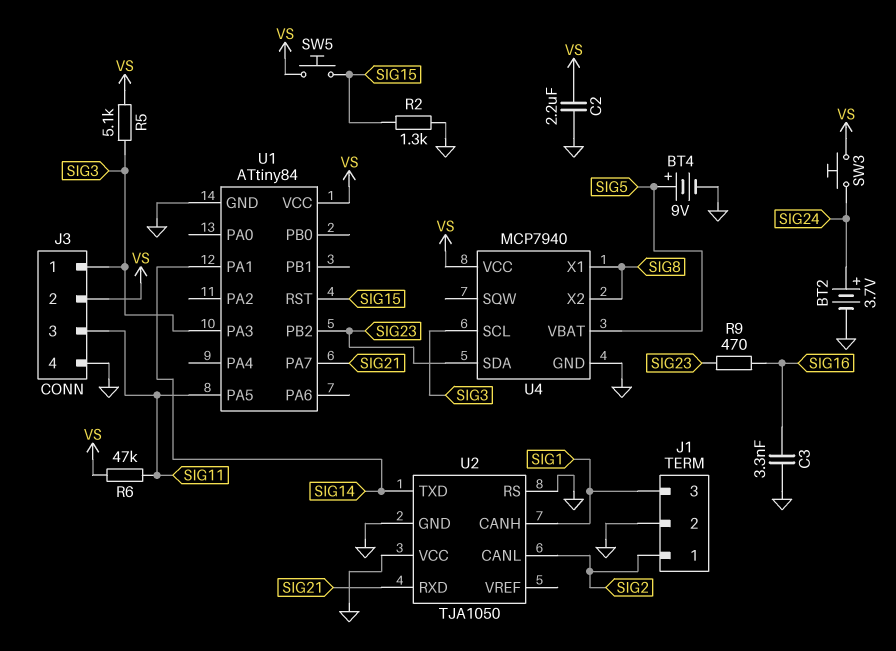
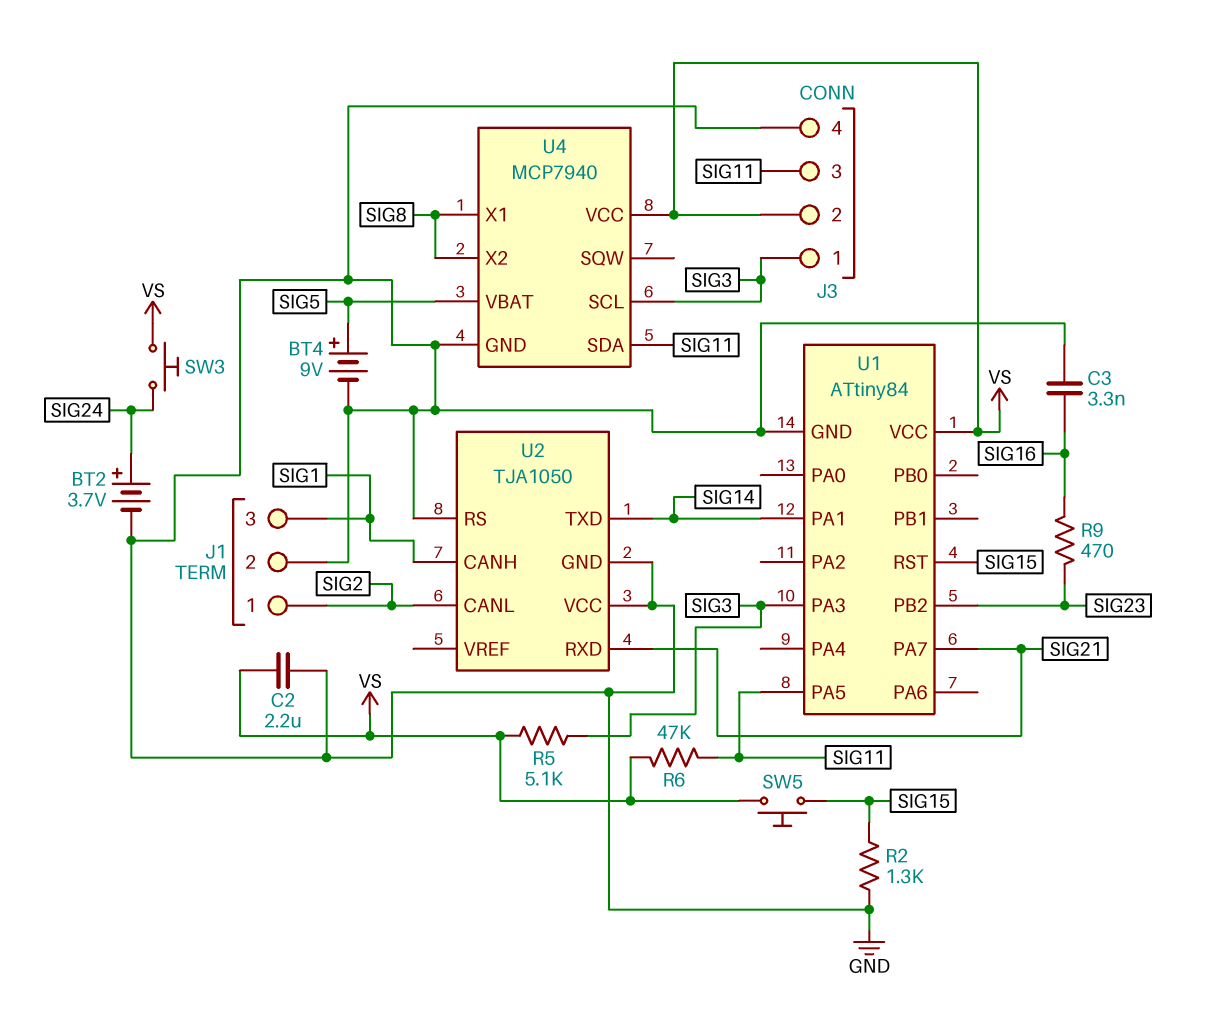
U4 pin SDA: SIG23 -> SIG11

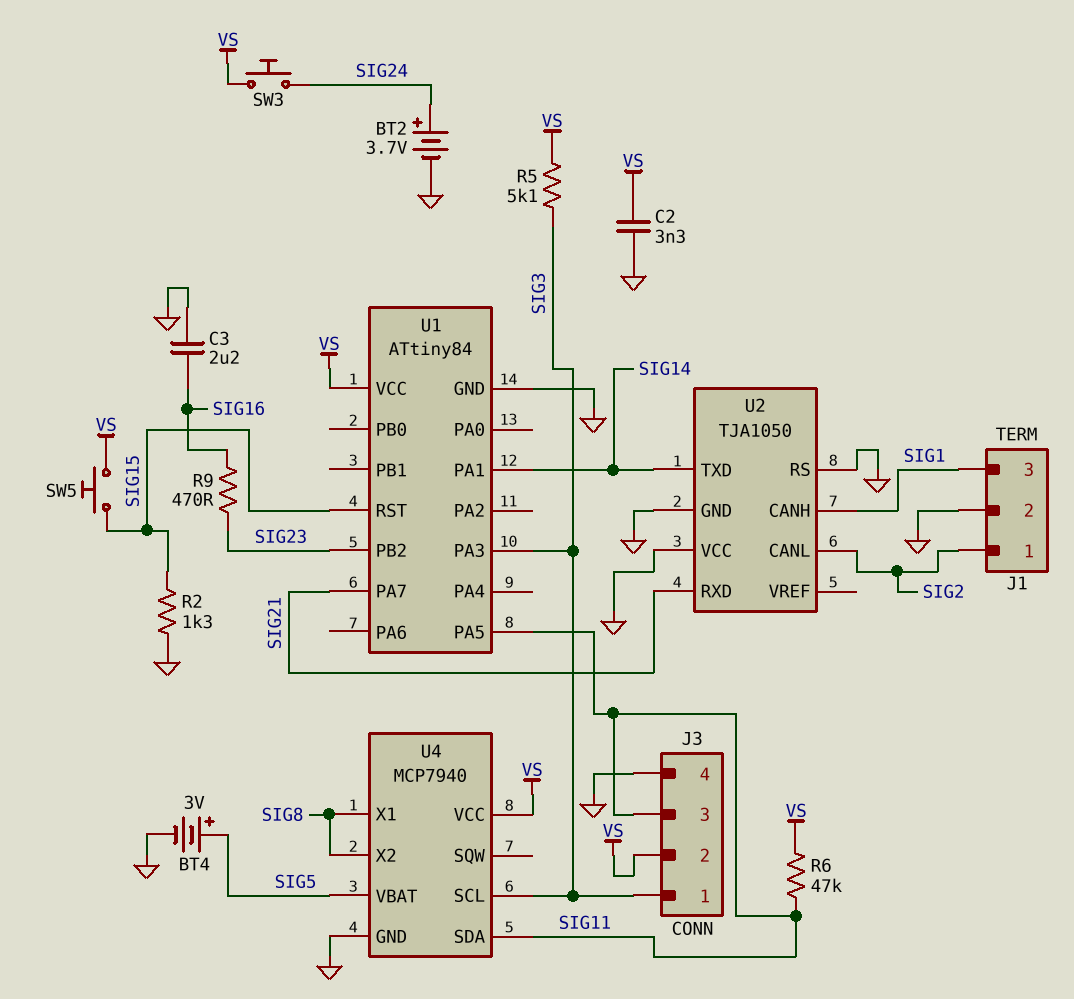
BT4: 9V (plus SIG5, minus GND) -> 3V (plus SIG5, minus GND)
C2: 2.2uF (GND, VS) -> 3.3nF (GND, VS)
C3: 3.3nF (GND, SIG16) -> 2.2uF (GND, SIG16)

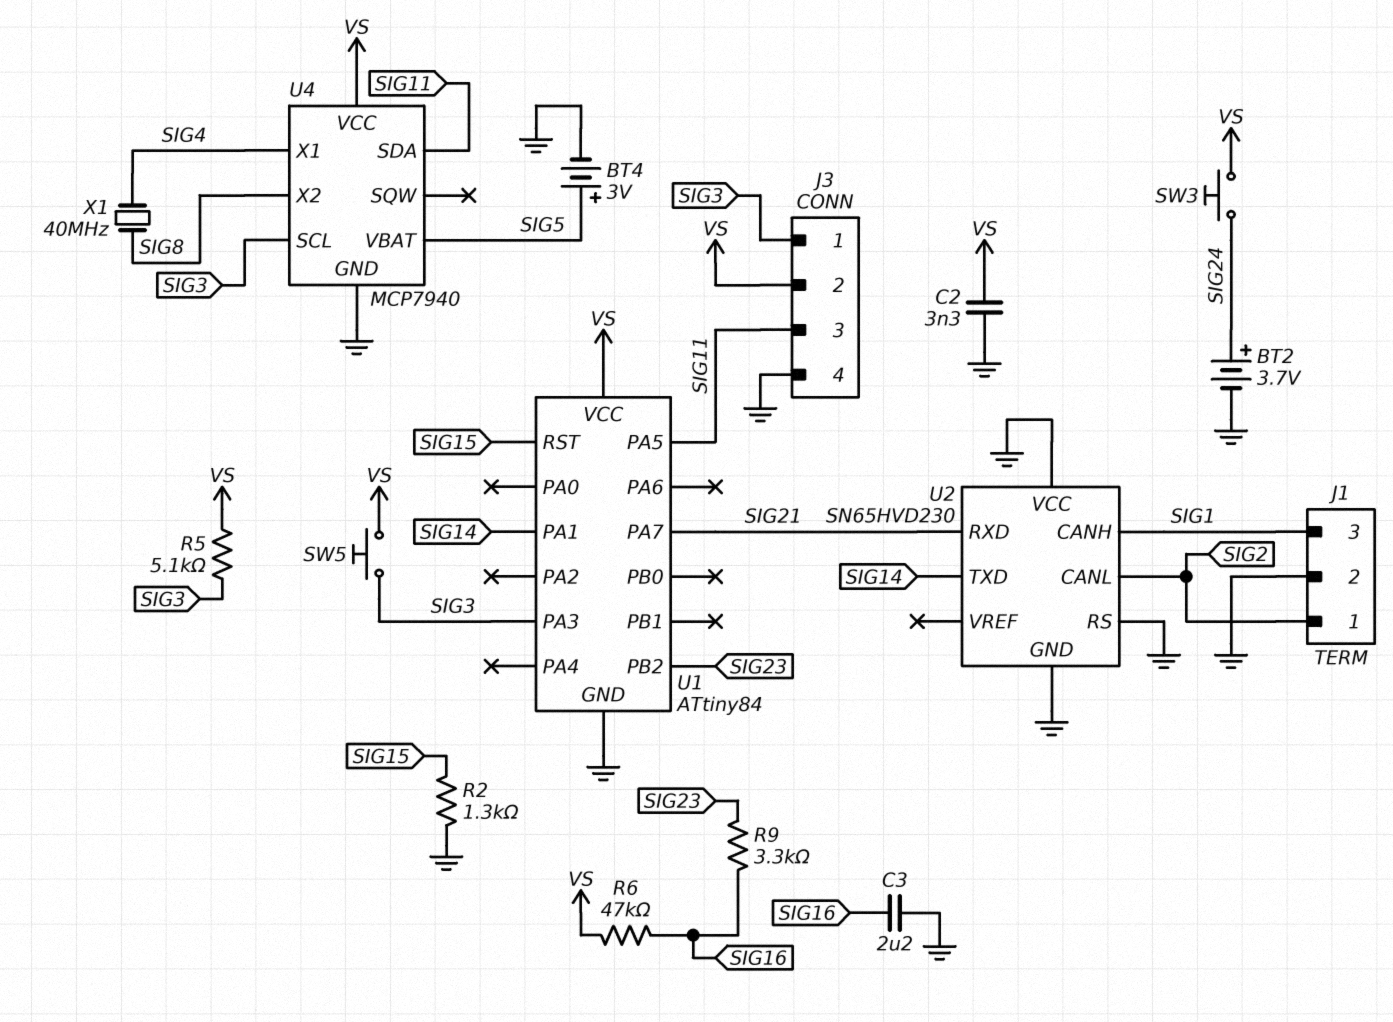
R6: 47k (SIG11, VS) -> 47k (SIG16, VS)
R9: 470 (SIG16, SIG23) -> 3.3k (SIG16, SIG23)
SW5: button (SIG15, VS) -> button (SIG3, VS)
U2: TJA1050 -> SN65HVD230
U4 pin X1: SIG8 -> SIG4
X1: none -> 40MHz (SIG4, SIG8)

